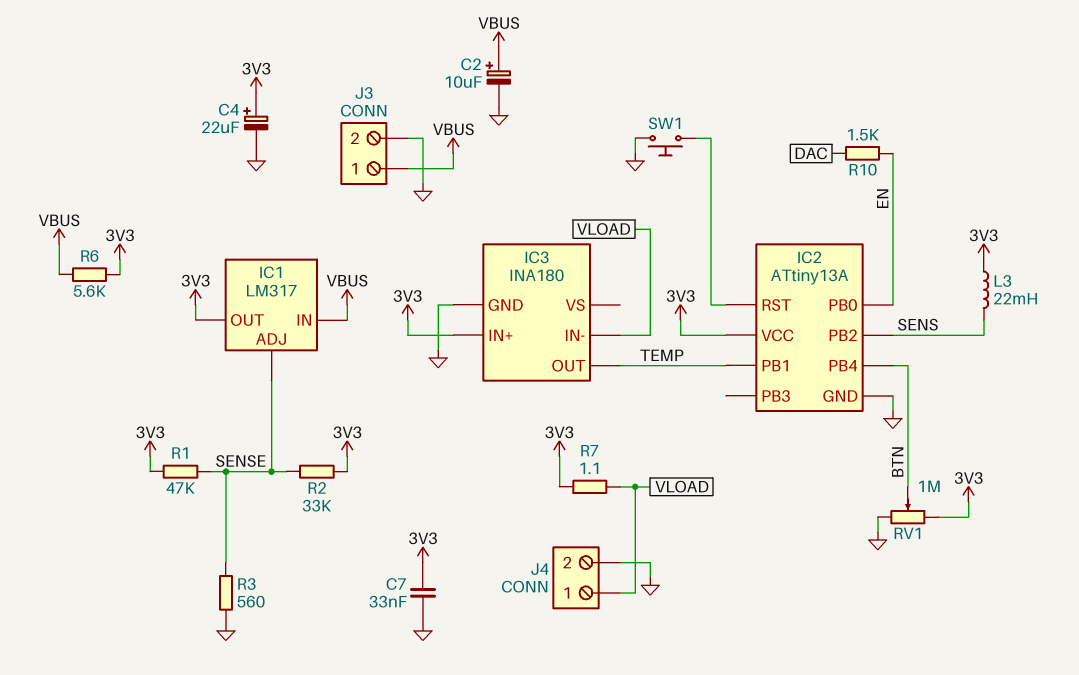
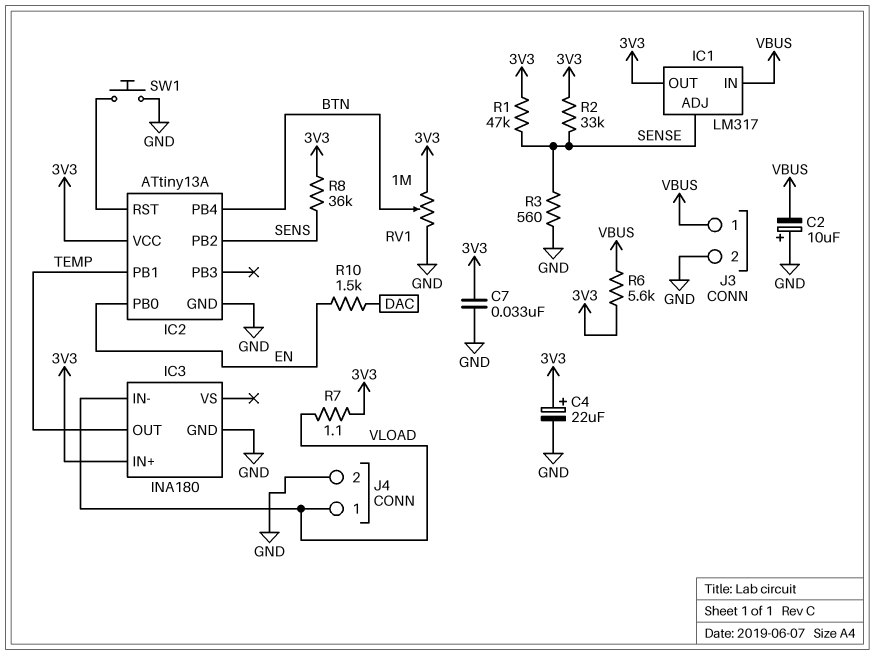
C2: 10uF (plus VBUS, minus GND) -> 10uF (plus GND, minus VBUS)
L3: 22mH (3V3, SENS) -> none
R8: none -> 36k (3V3, SENS)

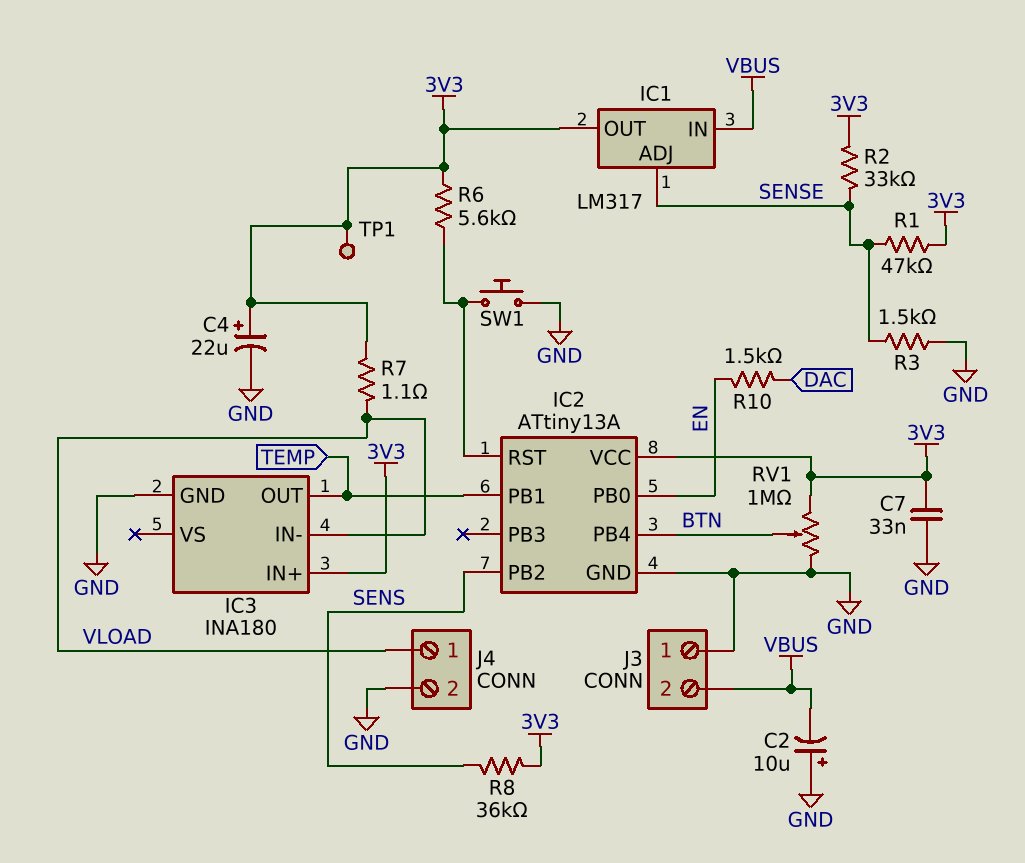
J3 pin 1: VBUS -> GND
J3 pin 2: GND -> VBUS
R3: 560 (GND, SENSE) -> 1.5k (GND, SENSE)
R6: 5.6k (3V3, VBUS) -> 5.6k (3V3, IC2/RST)
TP1: none -> test point (3V3)

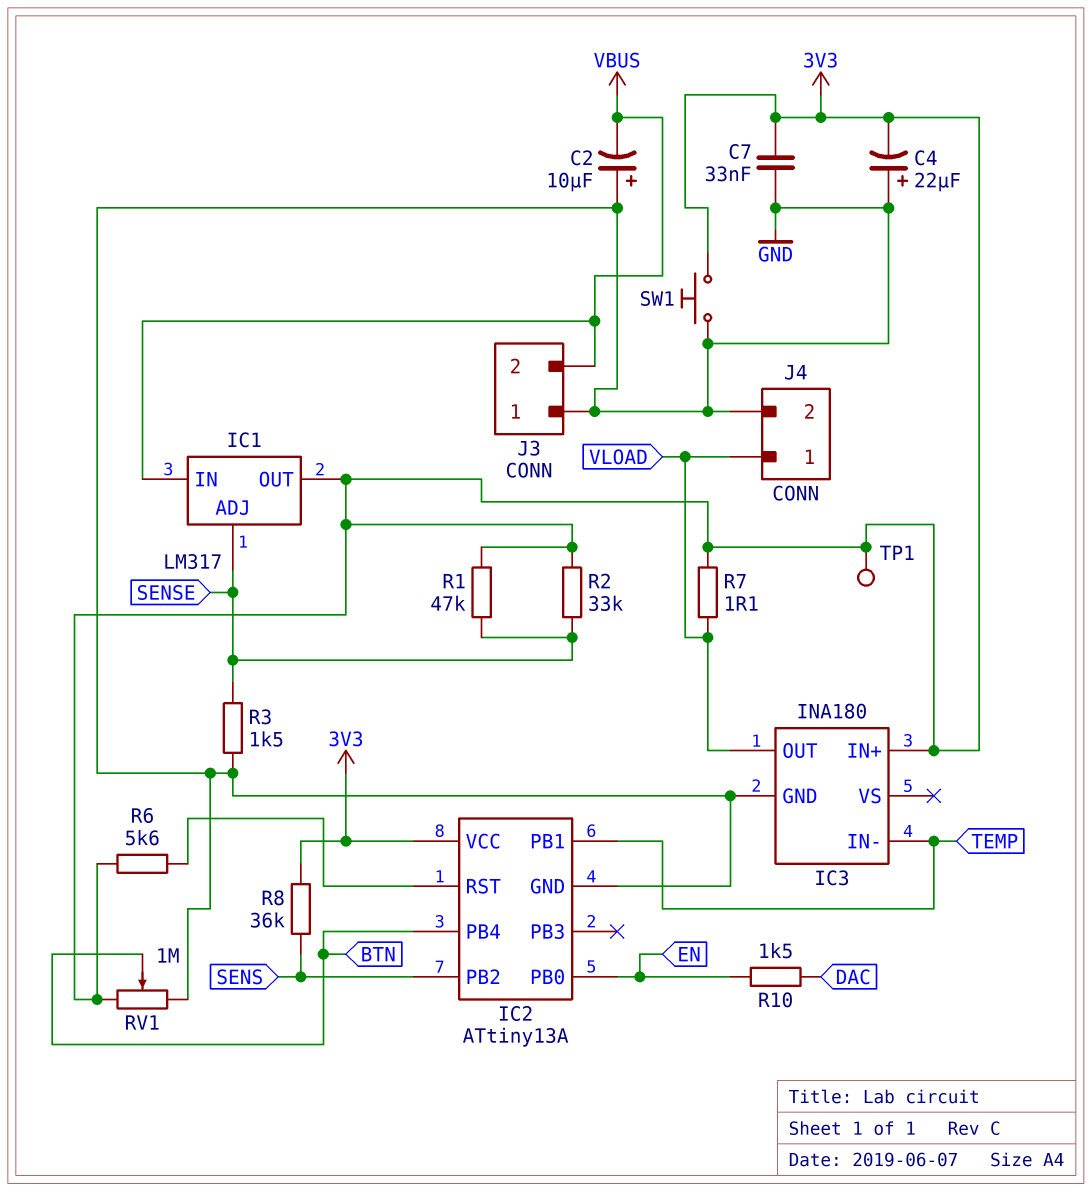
C4: 22uF (plus 3V3, minus GND) -> 22uF (plus GND, minus 3V3)
IC3 pin IN-: VLOAD -> TEMP
IC3 pin OUT: TEMP -> VLOAD
SW1: button (GND, IC2/RST) -> button (3V3, GND)

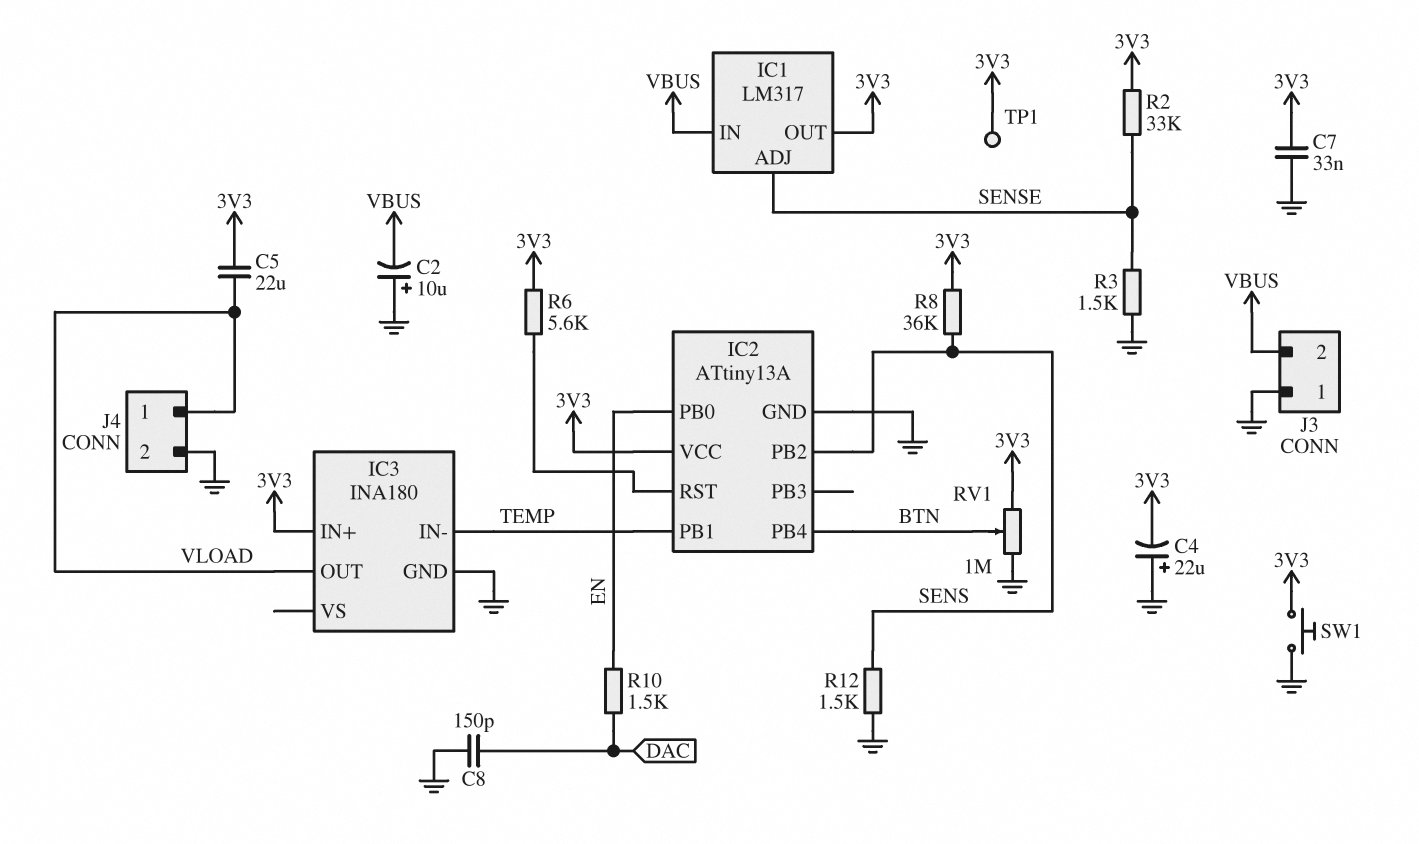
C5: none -> 22uF (3V3, VLOAD)
C8: none -> 150pF (DAC, GND)
R1: 47k (3V3, SENSE) -> none
R7: 1.1 (3V3, VLOAD) -> none
R12: none -> 1.5k (GND, SENS)

